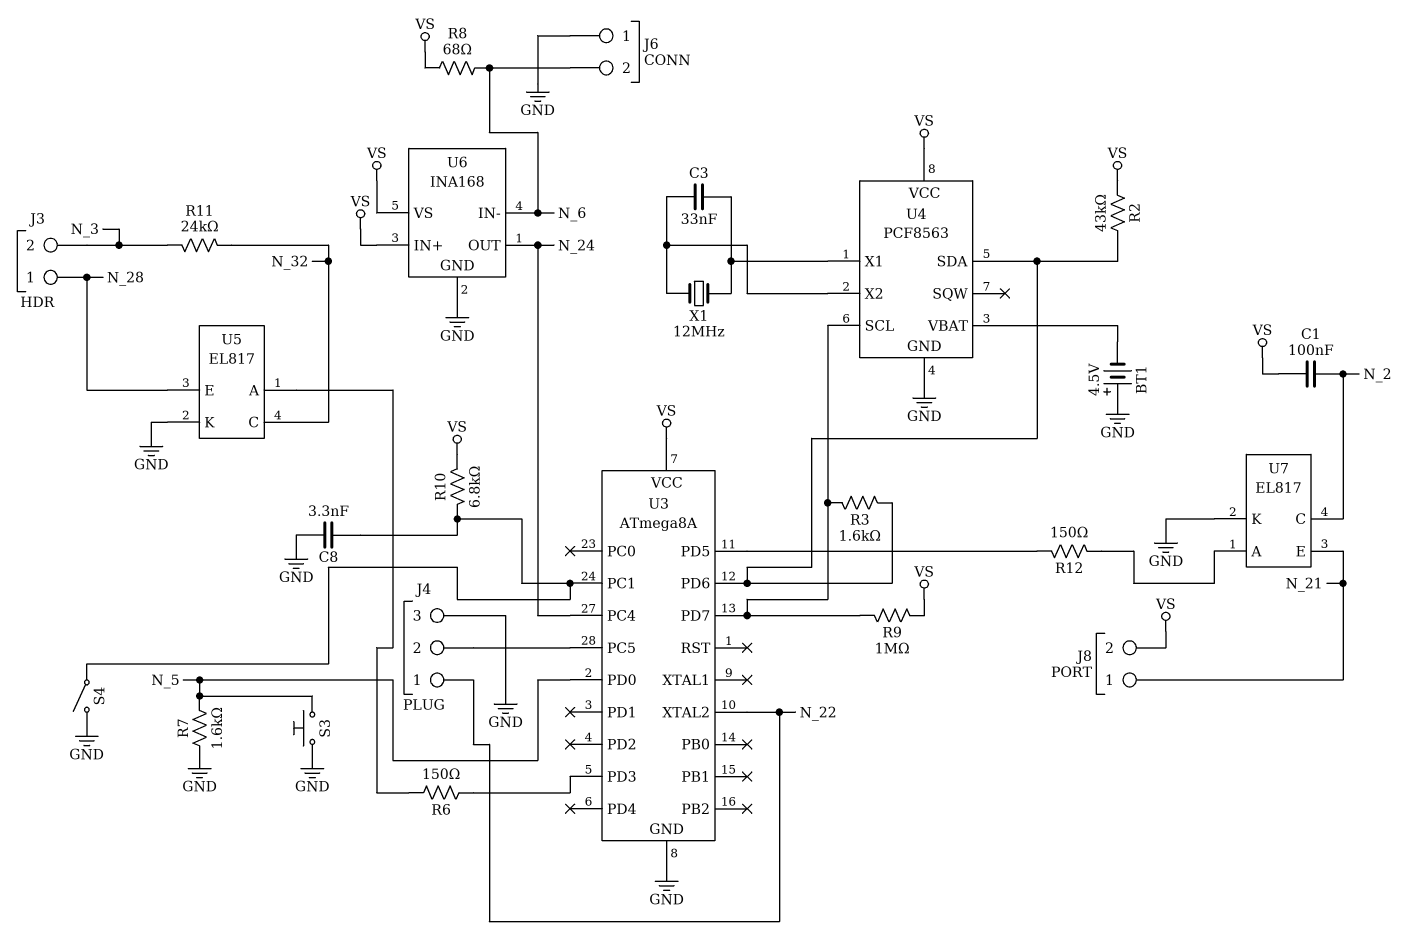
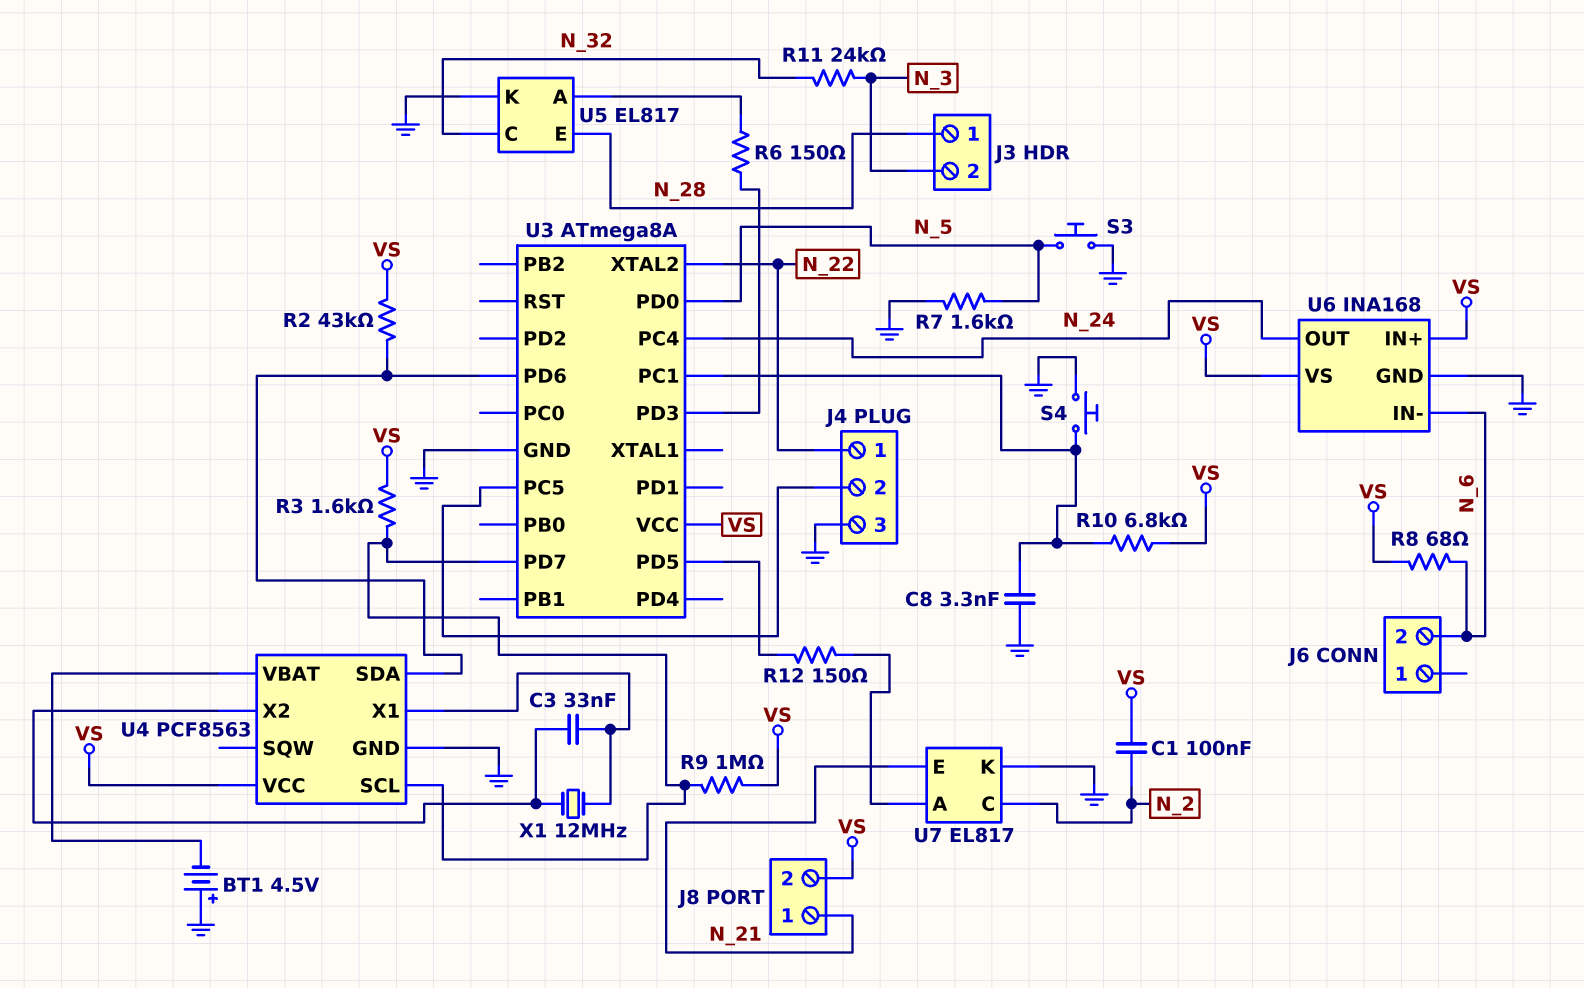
J6 pin 1: GND -> none
R3: 1.6k (U3/PD6, U3/PD7) -> 1.6k (U3/PD7, VS)
S4: switch (GND, U3/PC1) -> button (GND, U3/PC1)

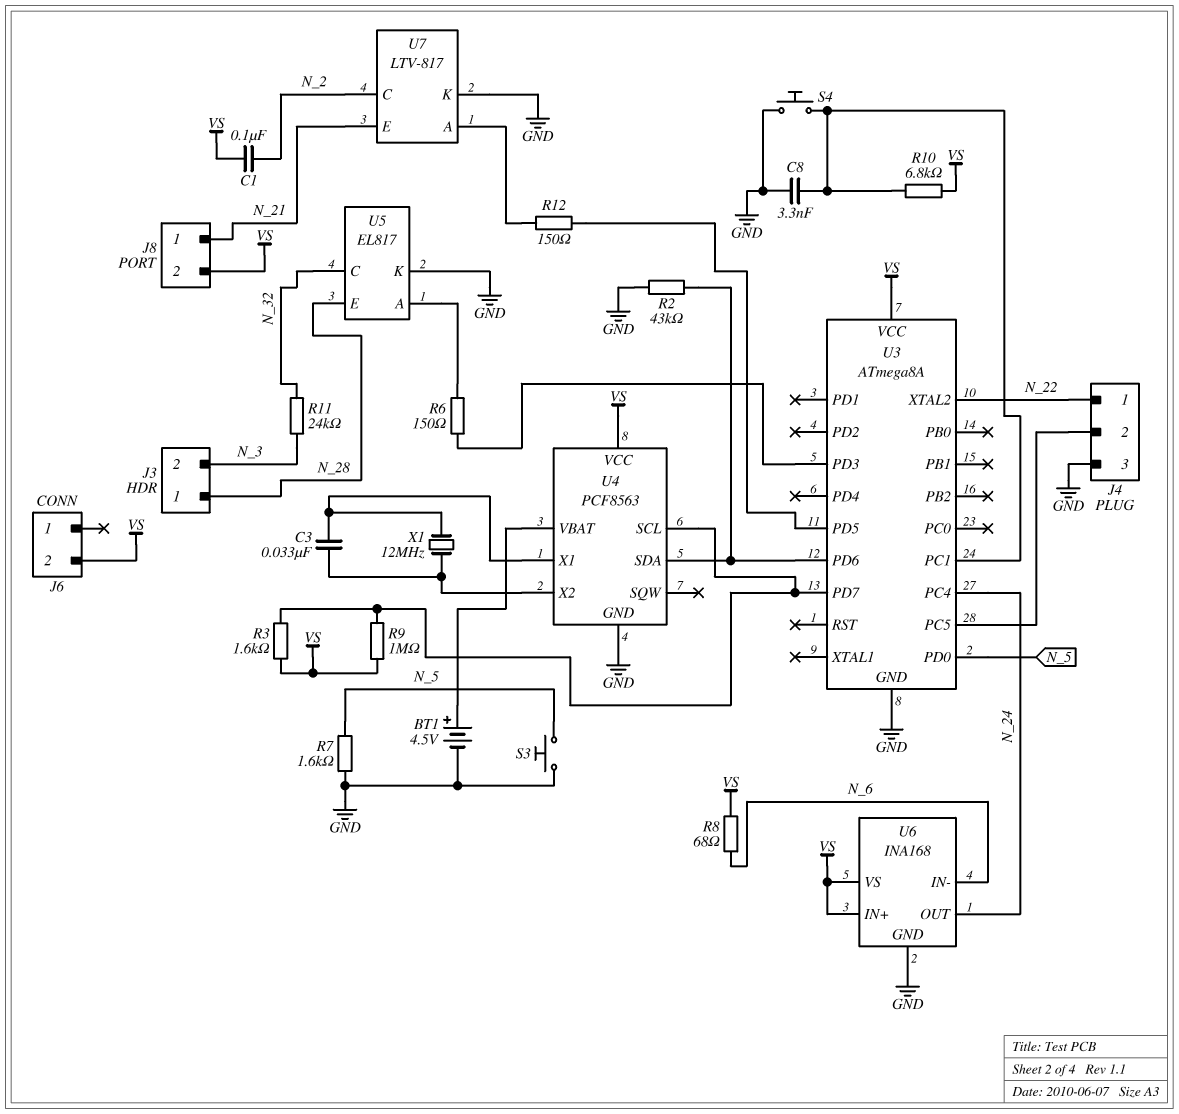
BT1: 4.5V (plus GND, minus U4/VBAT) -> 4.5V (plus U4/VBAT, minus GND)
J6 pin 2: N_6 -> VS
R2: 43k (U3/PD6, VS) -> 43k (GND, U3/PD6)
U7: EL817 -> LTV-817

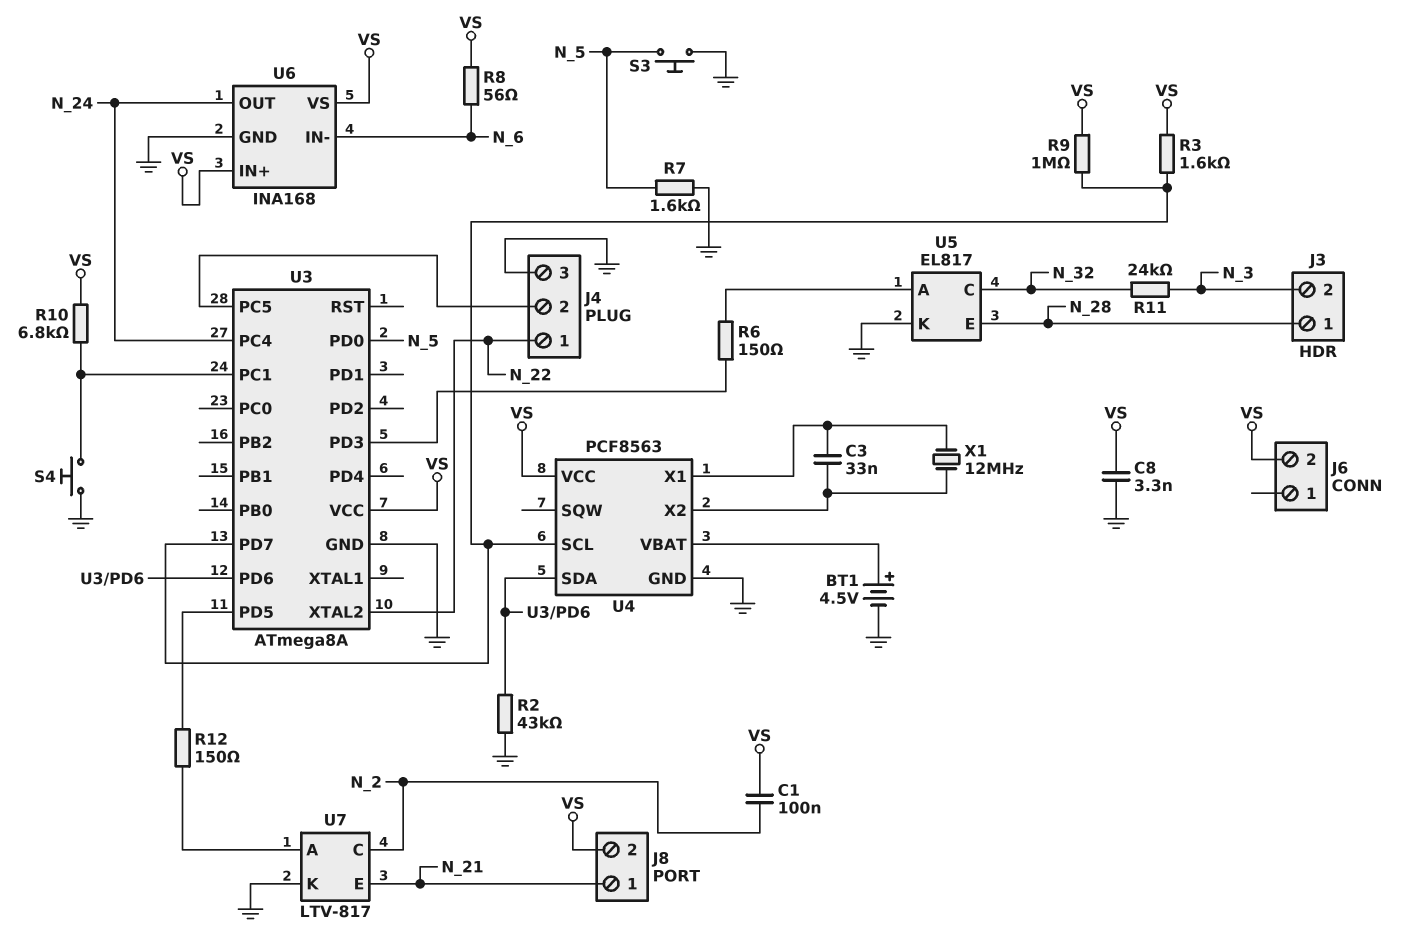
C8: 3.3nF (GND, U3/PC1) -> 3.3nF (GND, VS)
R8: 68 (N_6, VS) -> 56 (N_6, VS)

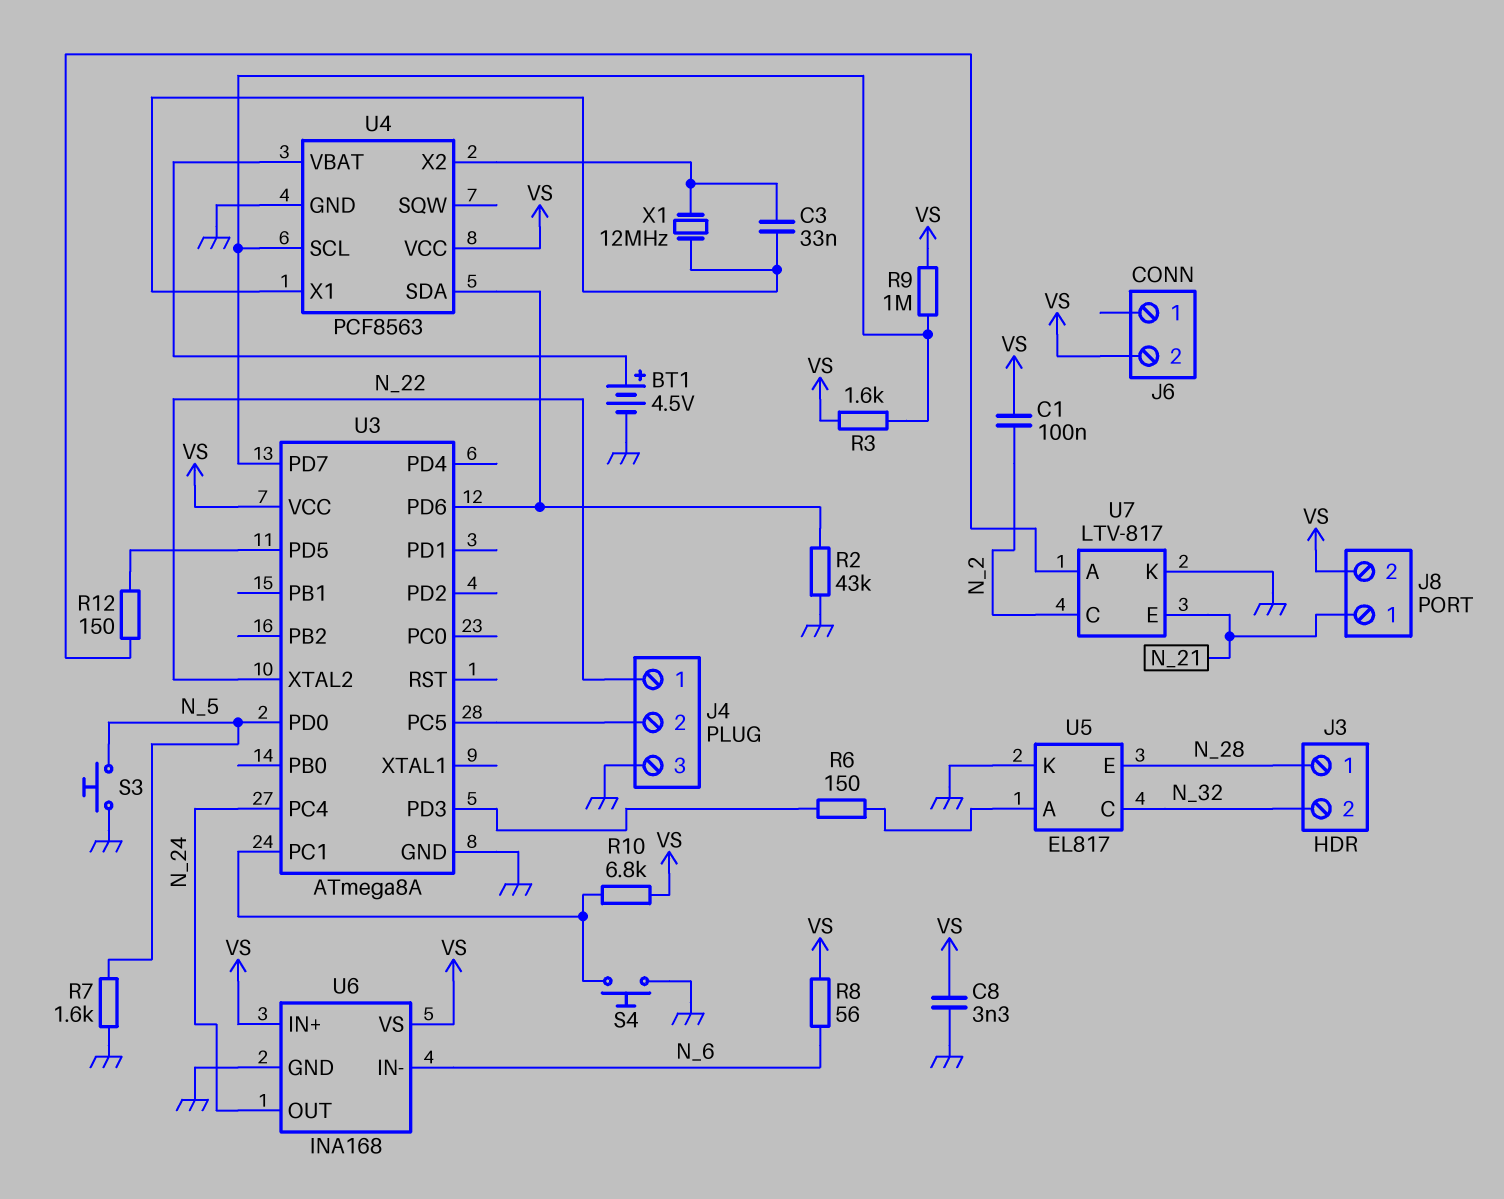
J3 pin 2: N_3 -> N_32
R11: 24k (N_3, N_32) -> none

